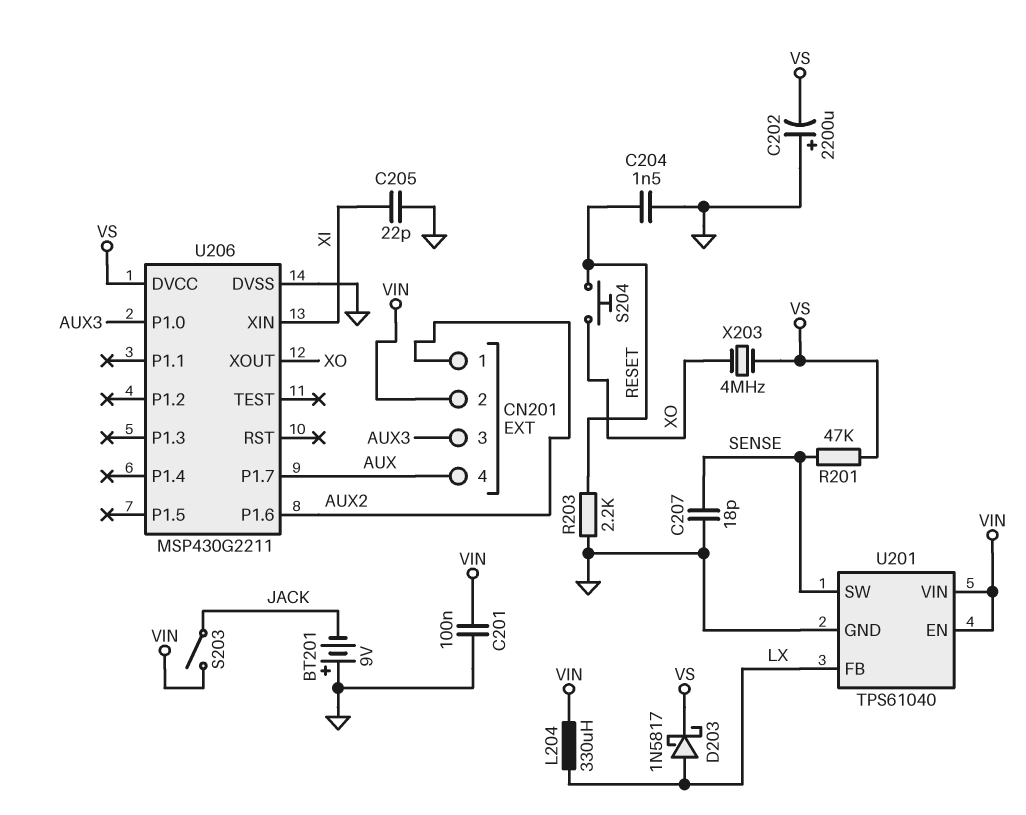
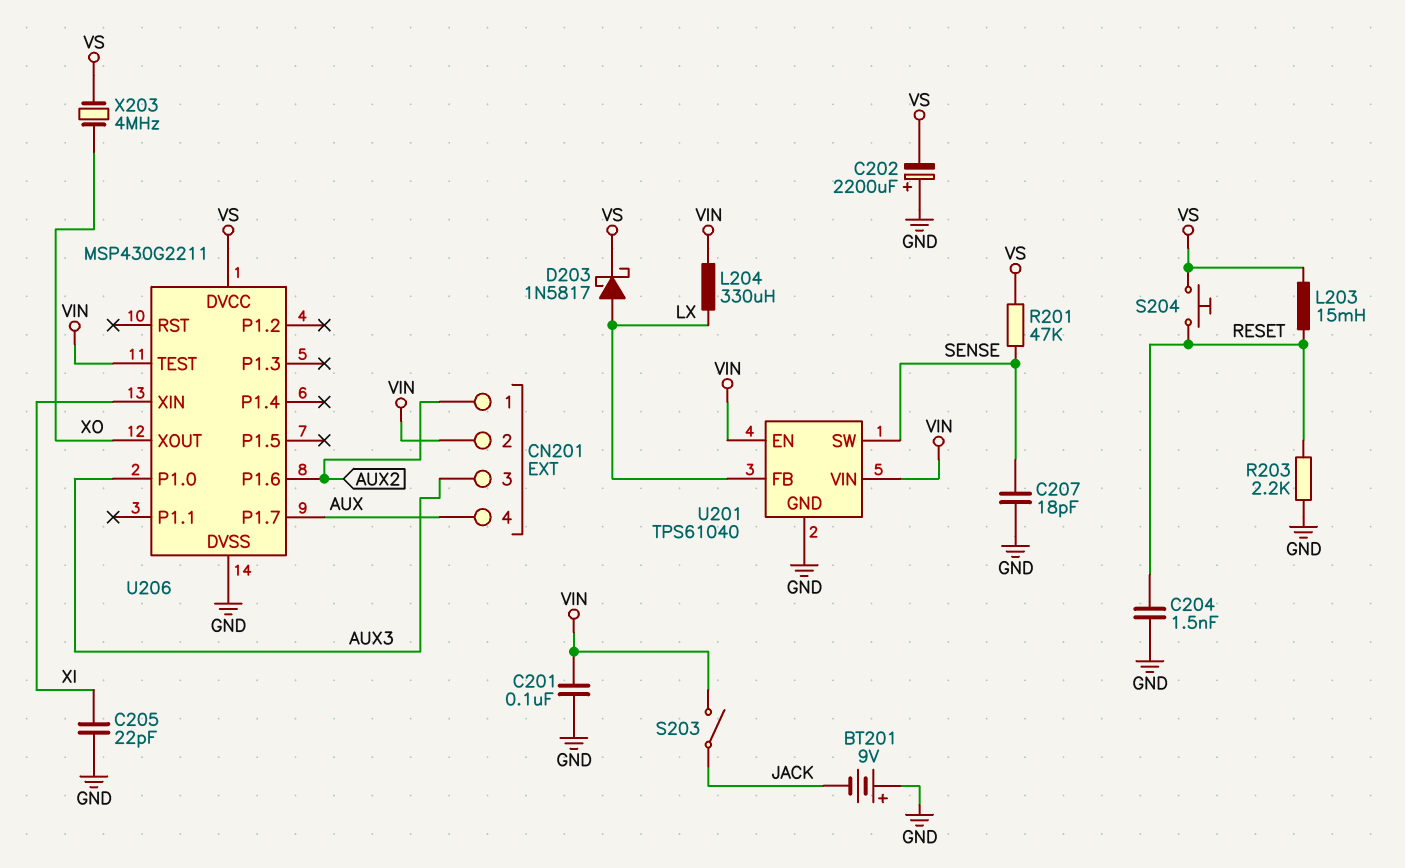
L203: none -> 15mH (RESET, VS)
S204: button (RESET, XO) -> button (RESET, VS)
U206 pin TEST: none -> VIN

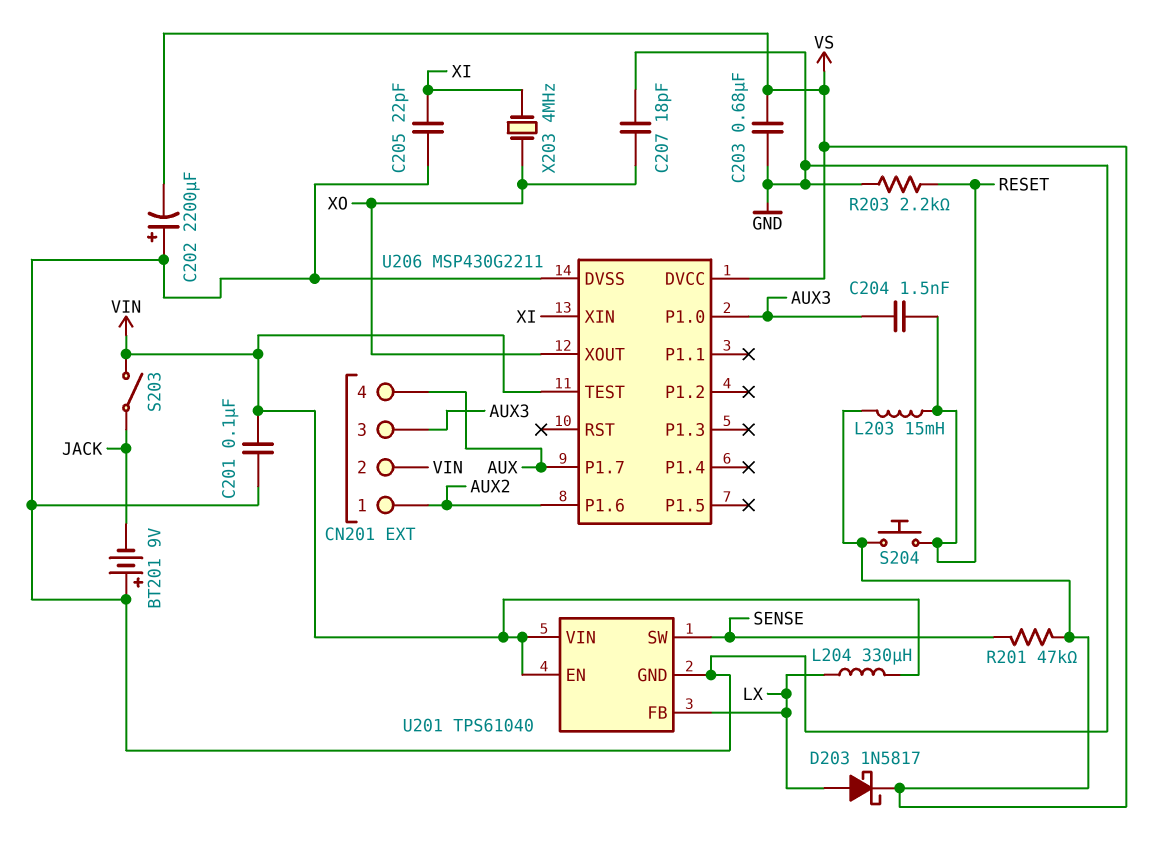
C203: none -> 680nF (GND, VS)
C204: 1.5nF (GND, RESET) -> 1.5nF (AUX3, RESET)
C207: 18pF (GND, SENSE) -> 18pF (GND, XO)
X203: 4MHz (VS, XO) -> 4MHz (XI, XO)

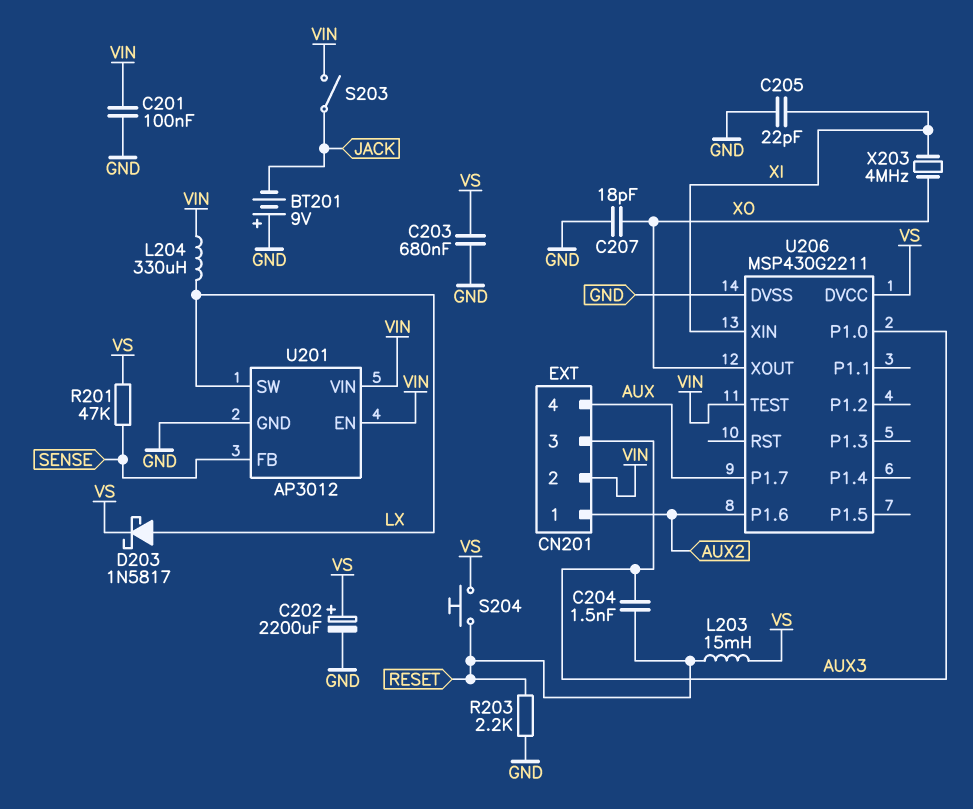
C202: 2200uF (plus GND, minus VS) -> 2200uF (plus VS, minus GND)
U201: TPS61040 -> AP3012
U201 pin FB: LX -> SENSE
U201 pin SW: SENSE -> LX

